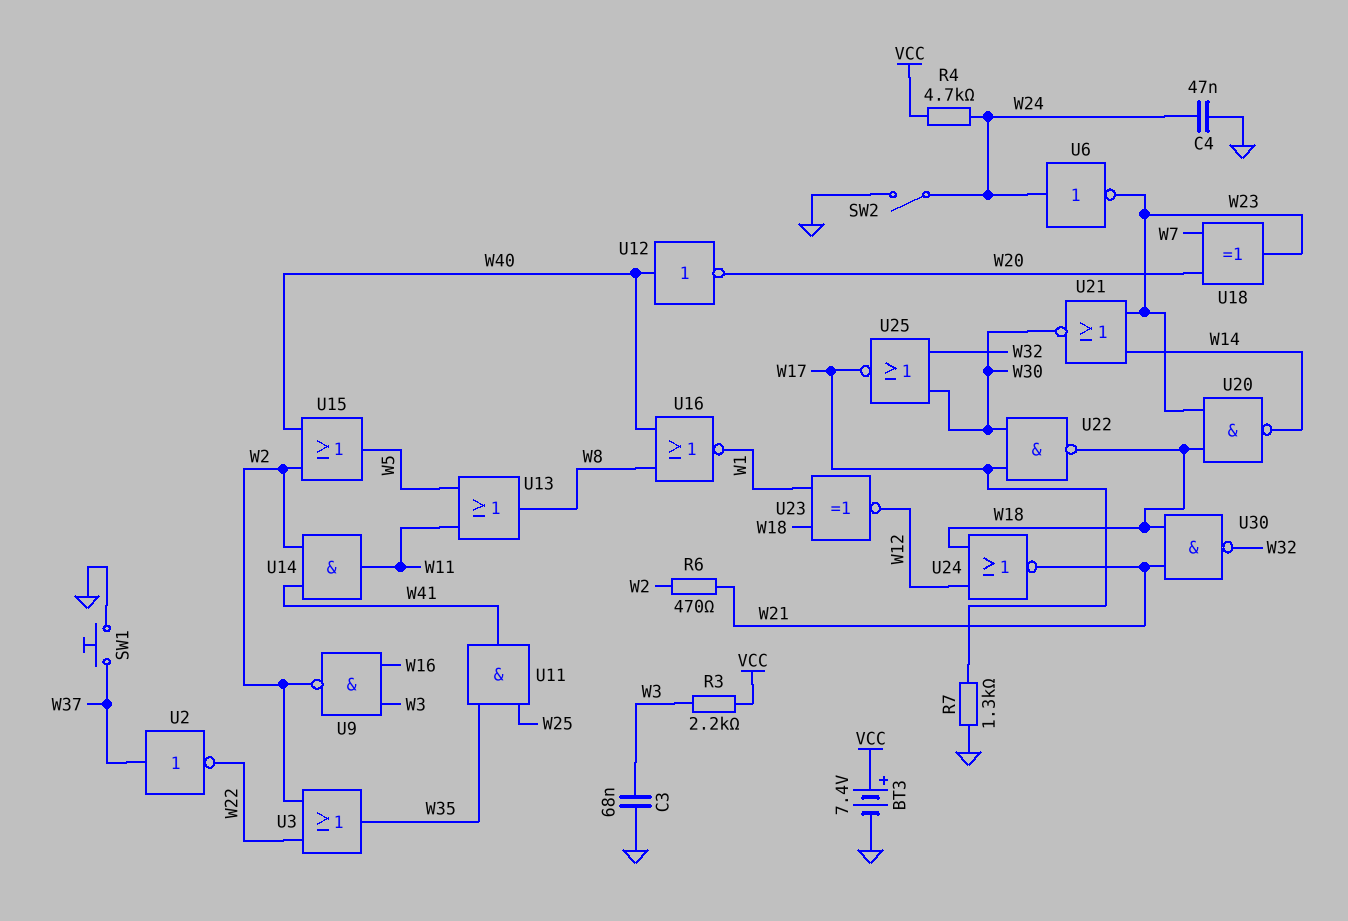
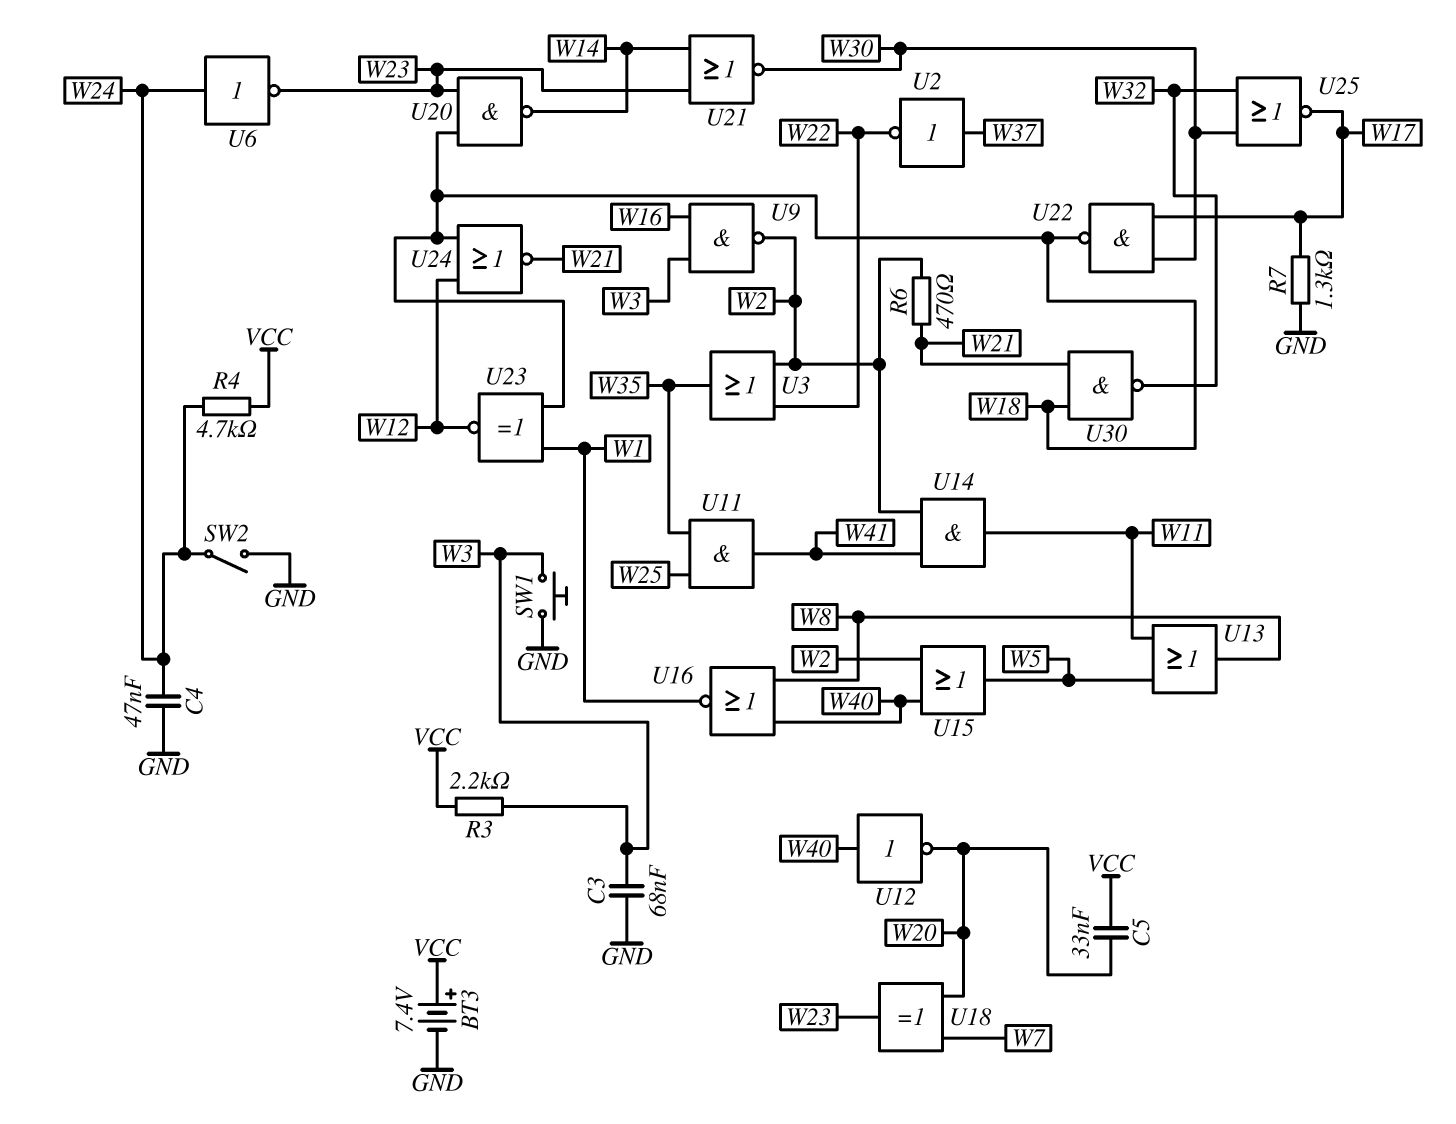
C5: none -> 33nF (VCC, W20)
SW1: button (GND, W37) -> button (GND, W3)

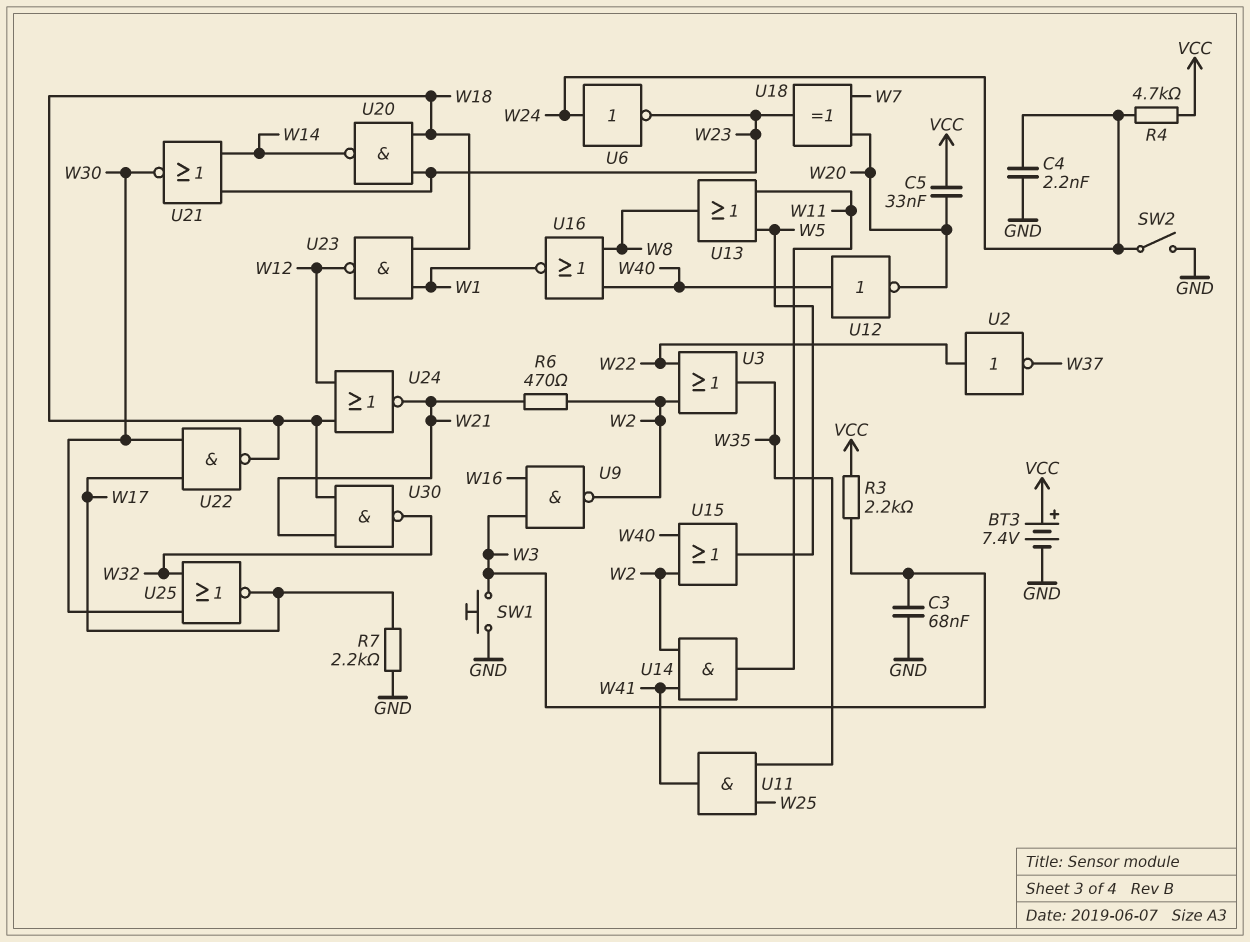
C4: 47nF (GND, W24) -> 2.2nF (GND, W24)
R7: 1.3k (GND, W17) -> 2.2k (GND, W17)
U2: NOT (in W37, out W22) -> NOT (in W22, out W37)
U23: XNOR (in W1, in W18, out W12) -> NAND (in W1, in W18, out W12)

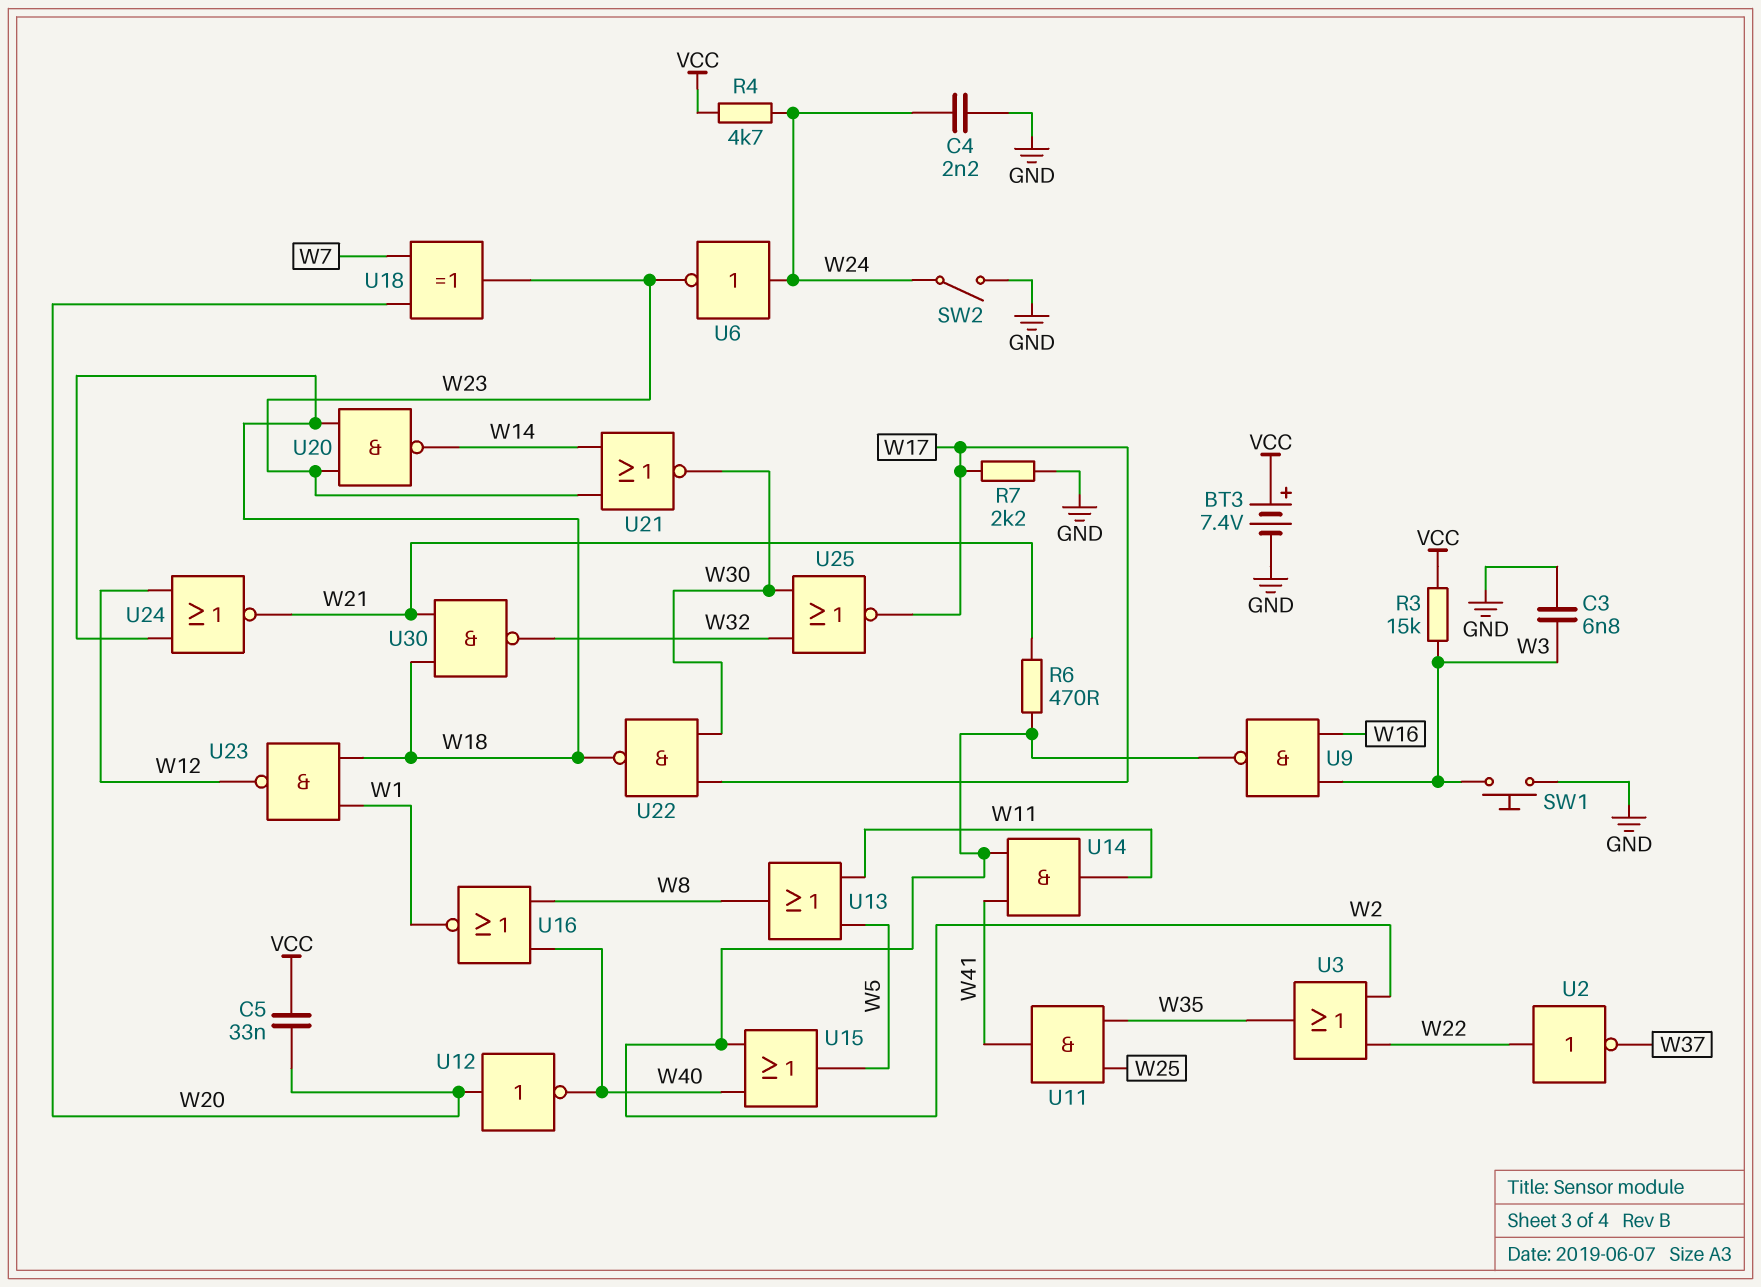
C3: 68nF (GND, W3) -> 6.8nF (GND, W3)
R3: 2.2k (VCC, W3) -> 15k (VCC, W3)
U12: NOT (in W40, out W20) -> NOT (in W20, out W40)

